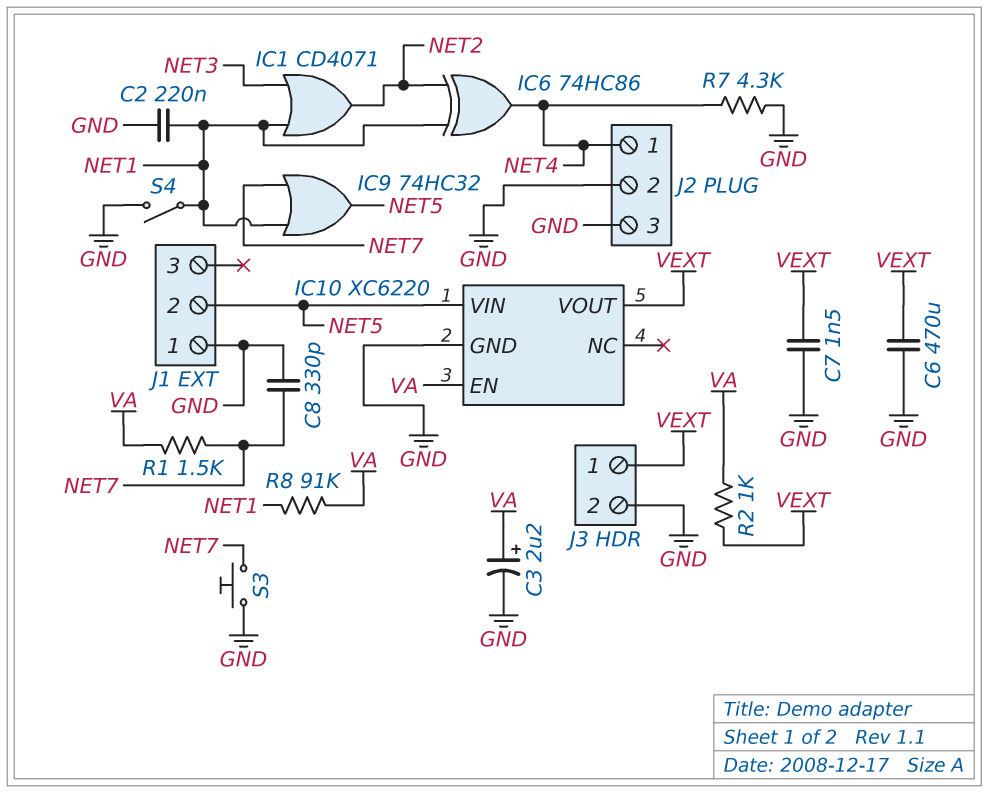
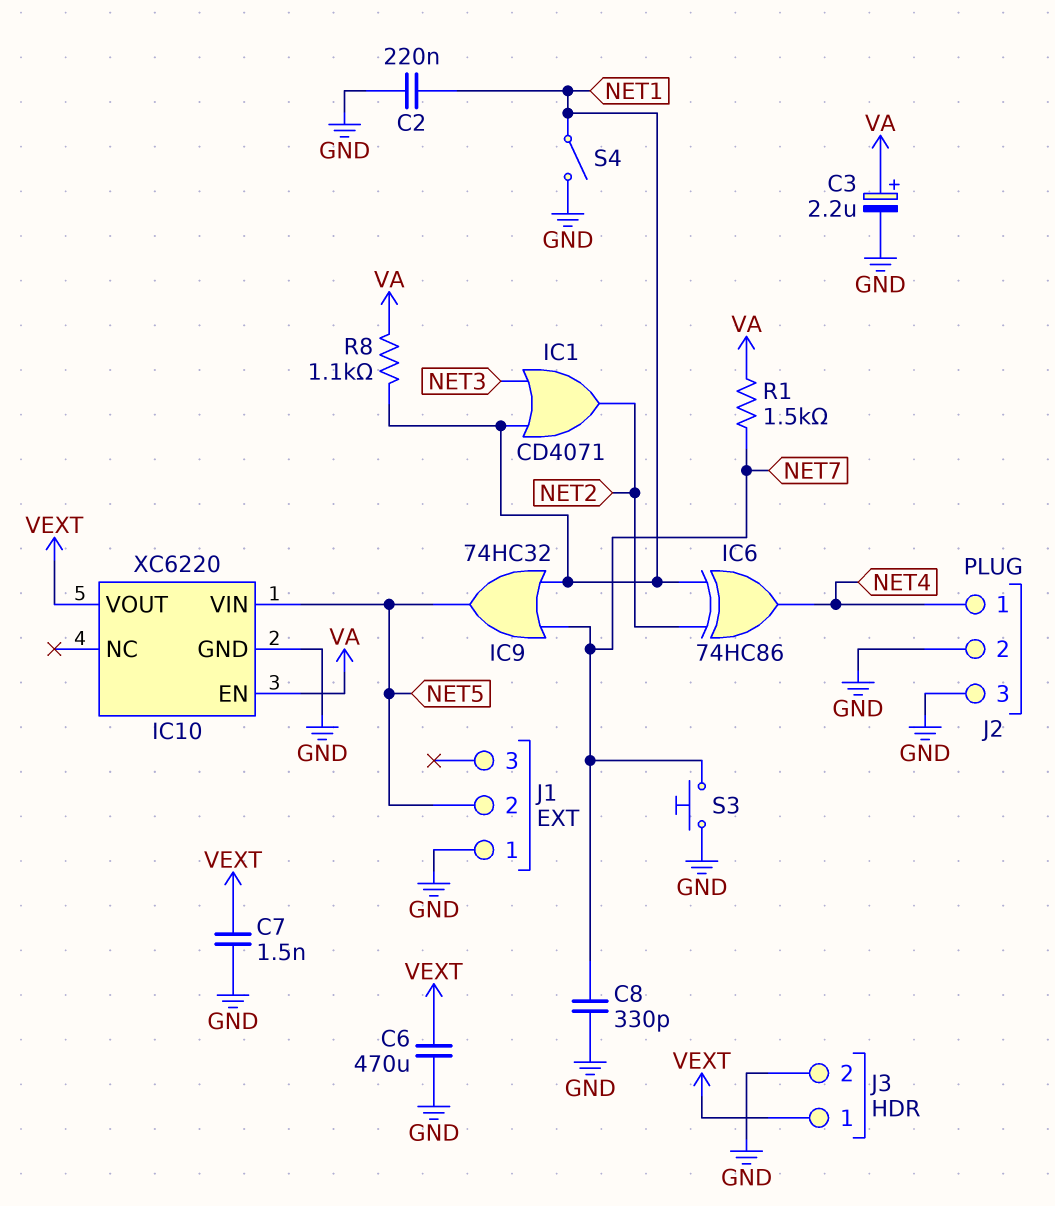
R2: 1k (VA, VEXT) -> none
R7: 4.3k (GND, NET4) -> none
R8: 91k (NET1, VA) -> 1.1k (NET1, VA)

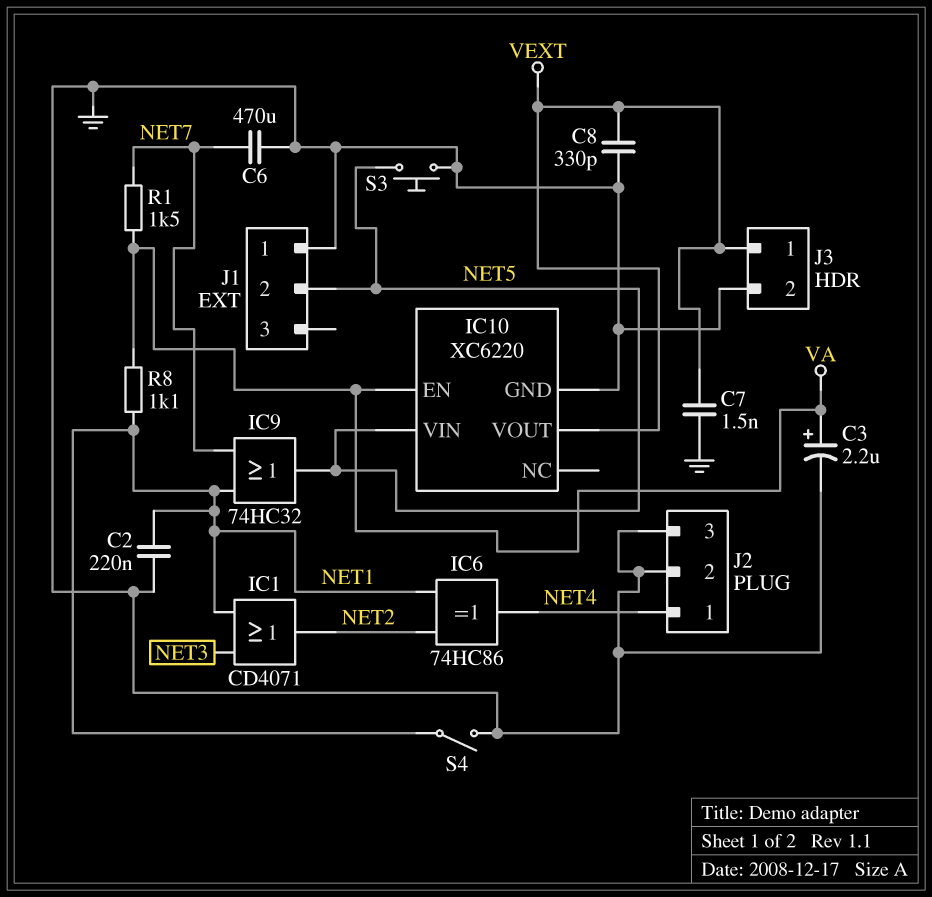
C6: 470uF (GND, VEXT) -> 470uF (GND, NET7)
C8: 330pF (GND, NET7) -> 330pF (GND, VEXT)
S3: button (GND, NET7) -> button (GND, NET5)

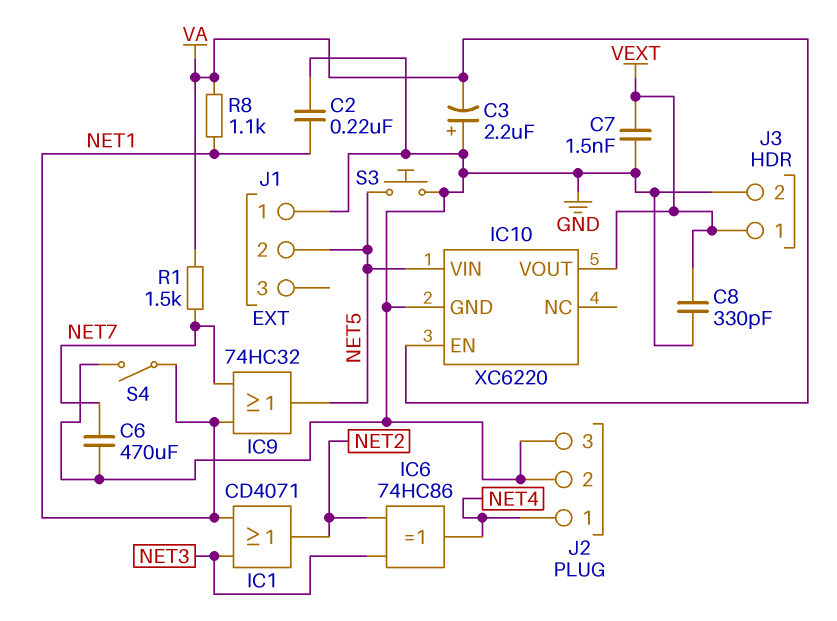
C3: 2.2uF (plus VA, minus GND) -> 2.2uF (plus GND, minus VA)
IC6: XOR 74HC86 (in NET1, in NET2, out NET4) -> XOR 74HC86 (in NET2, in NET3, out NET4)

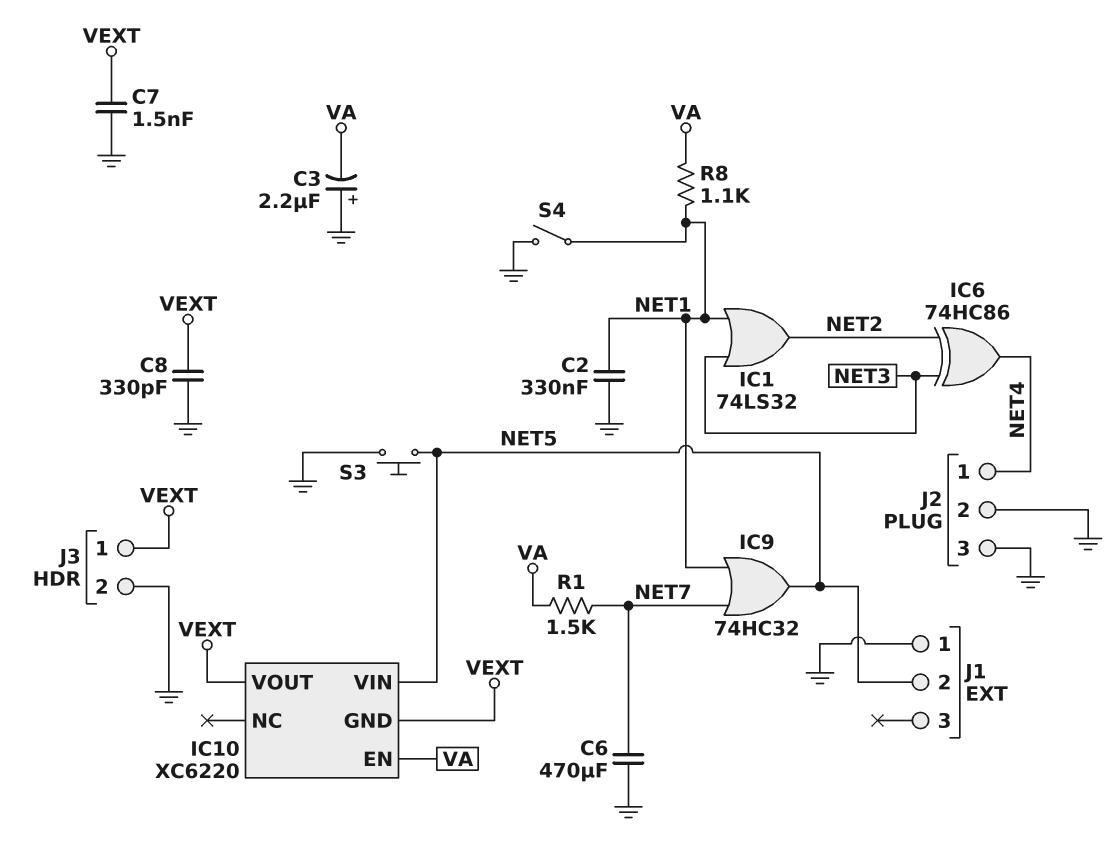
C2: 220nF (GND, NET1) -> 330nF (GND, NET1)
IC1: OR CD4071 (in NET1, in NET3, out NET2) -> OR 74LS32 (in NET1, in NET3, out NET2)
IC10 pin GND: GND -> VEXT

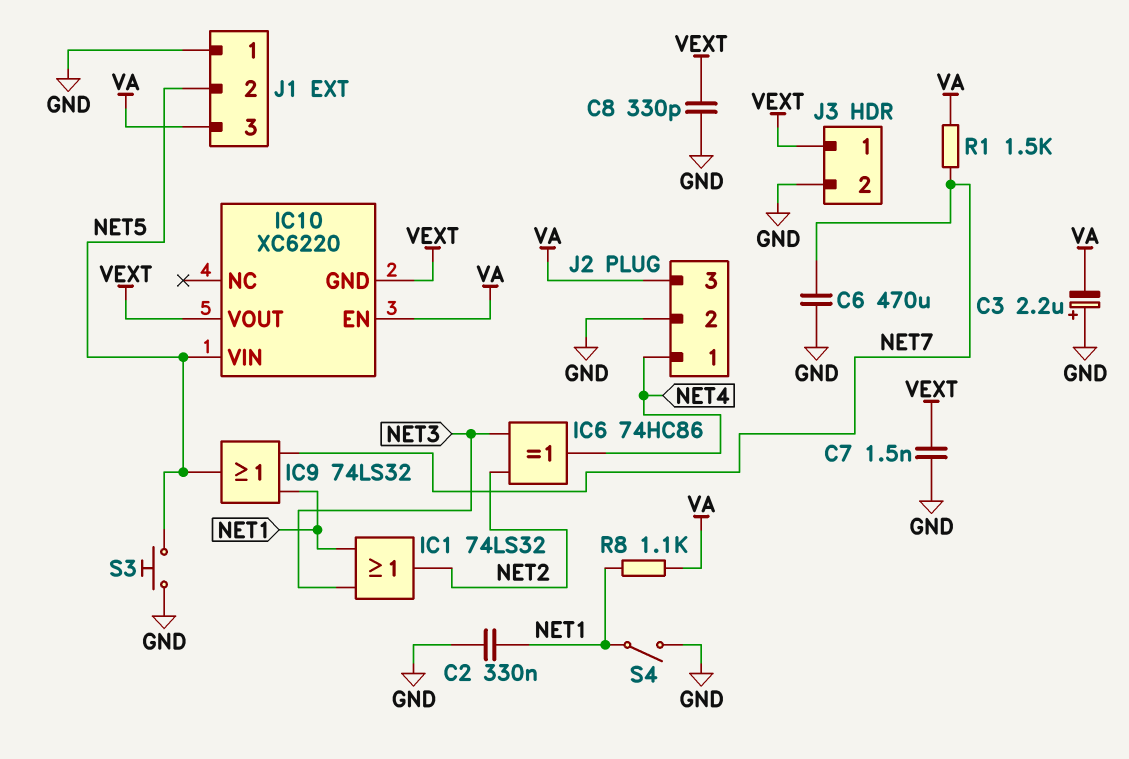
IC9: OR 74HC32 (in NET1, in NET7, out NET5) -> OR 74LS32 (in NET1, in NET7, out NET5)
J1 pin 3: none -> VA
J2 pin 3: GND -> VA

